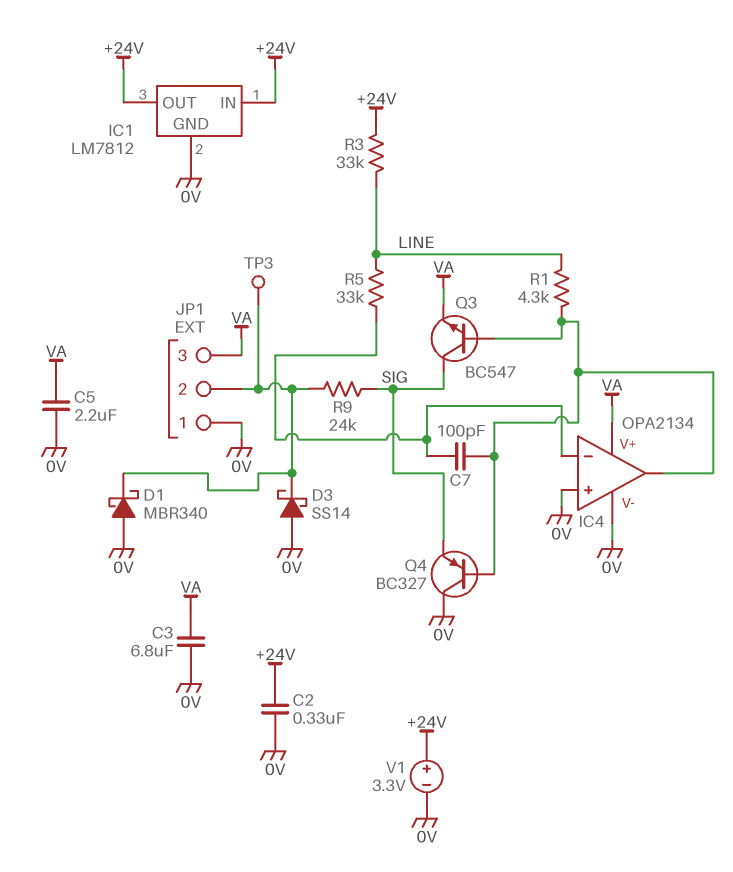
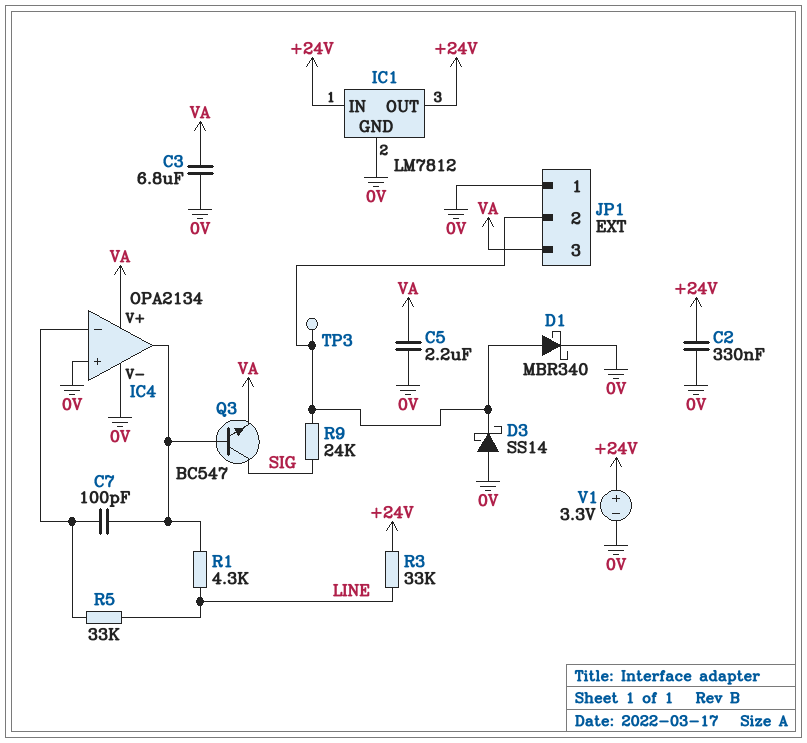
D1: schottky MBR340 (A 0V, K JP1/2) -> schottky MBR340 (A JP1/2, K 0V)
Q4: PNP BC327 (B IC4/out, C 0V, E SIG) -> none

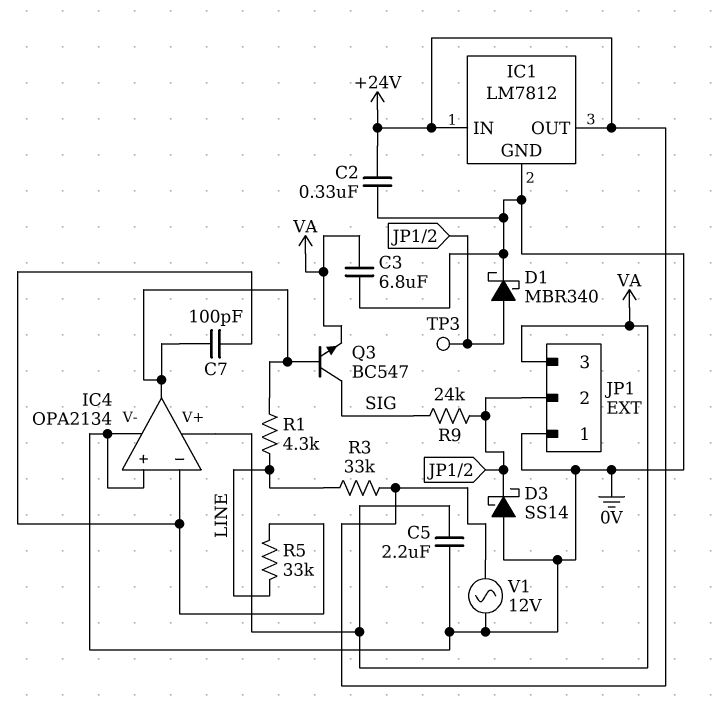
V1: 3.3V (plus +24V, minus 0V) -> AC 12V (+24V, 0V)

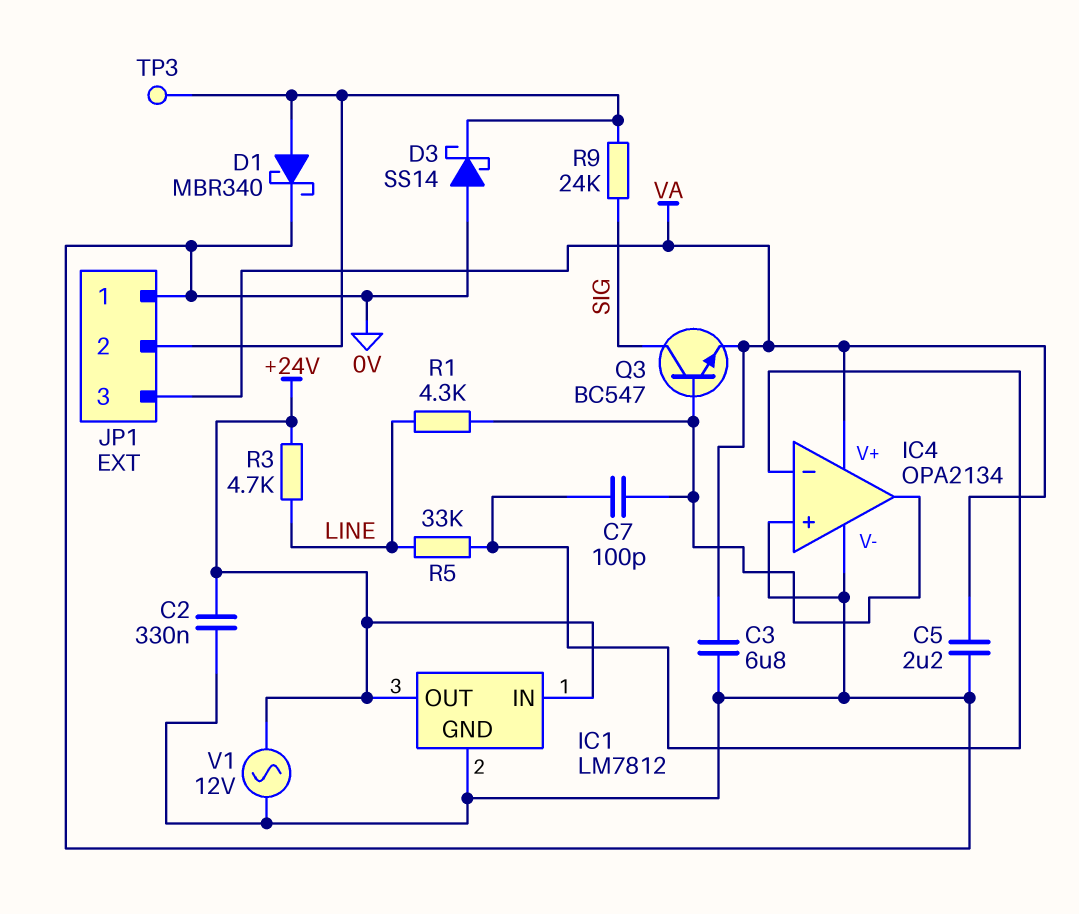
R3: 33k (+24V, LINE) -> 4.7k (+24V, LINE)

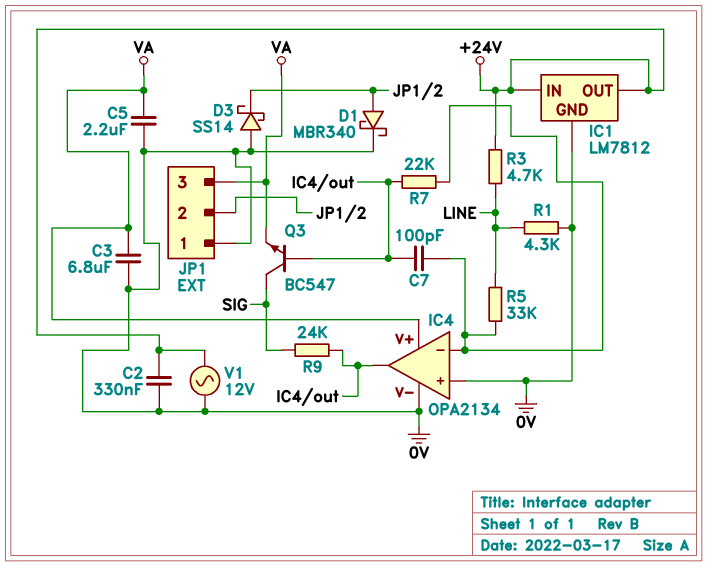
R1: 4.3k (IC4/out, LINE) -> 4.3k (0V, LINE)
R7: none -> 22k (IC4/in-, IC4/out)
R9: 24k (JP1/2, SIG) -> 24k (IC4/out, SIG)
TP3: test point (JP1/2) -> none

